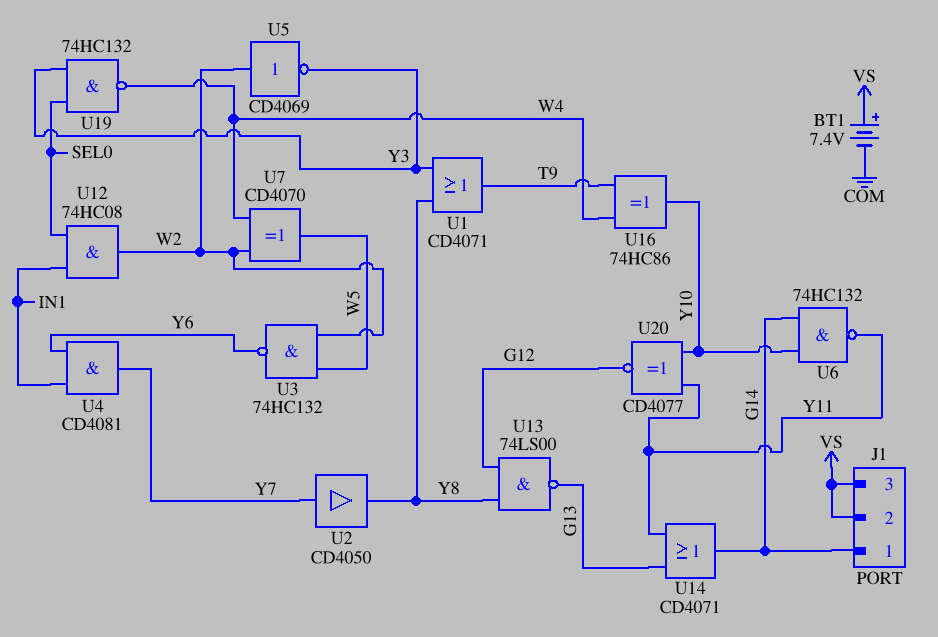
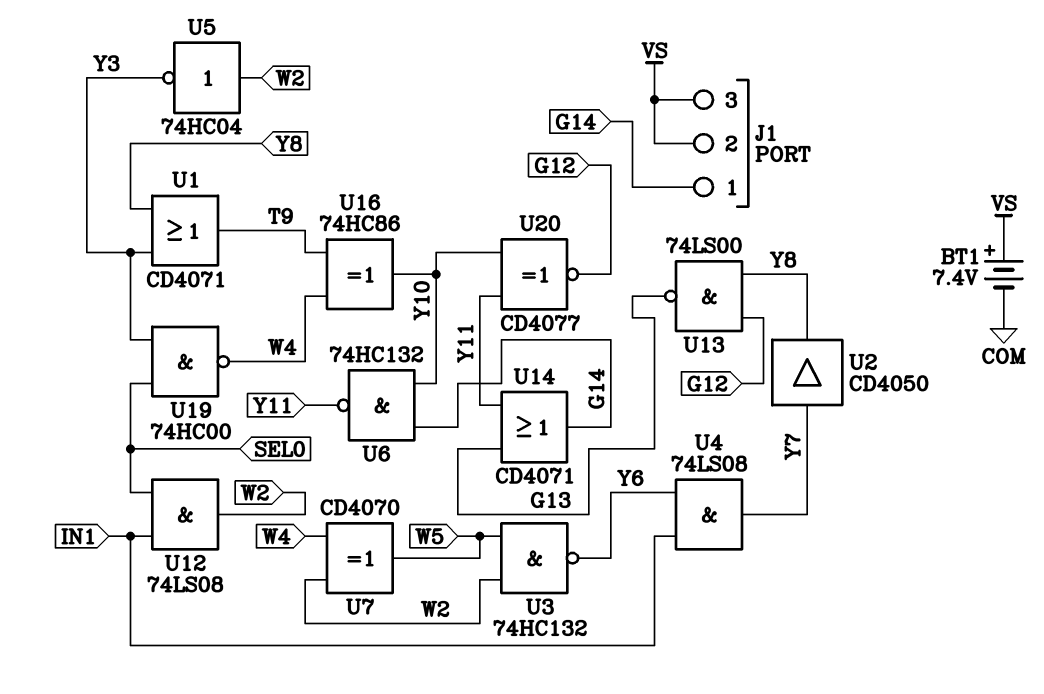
U4: AND CD4081 (in IN1, in Y6, out Y7) -> AND 74LS08 (in IN1, in Y6, out Y7)
U5: NOT CD4069 (in W2, out Y3) -> NOT 74HC04 (in W2, out Y3)
U12: AND 74HC08 (in IN1, in SEL0, out W2) -> AND 74LS08 (in IN1, in SEL0, out W2)
U19: NAND 74HC132 (in SEL0, in Y3, out W4) -> NAND 74HC00 (in SEL0, in Y3, out W4)

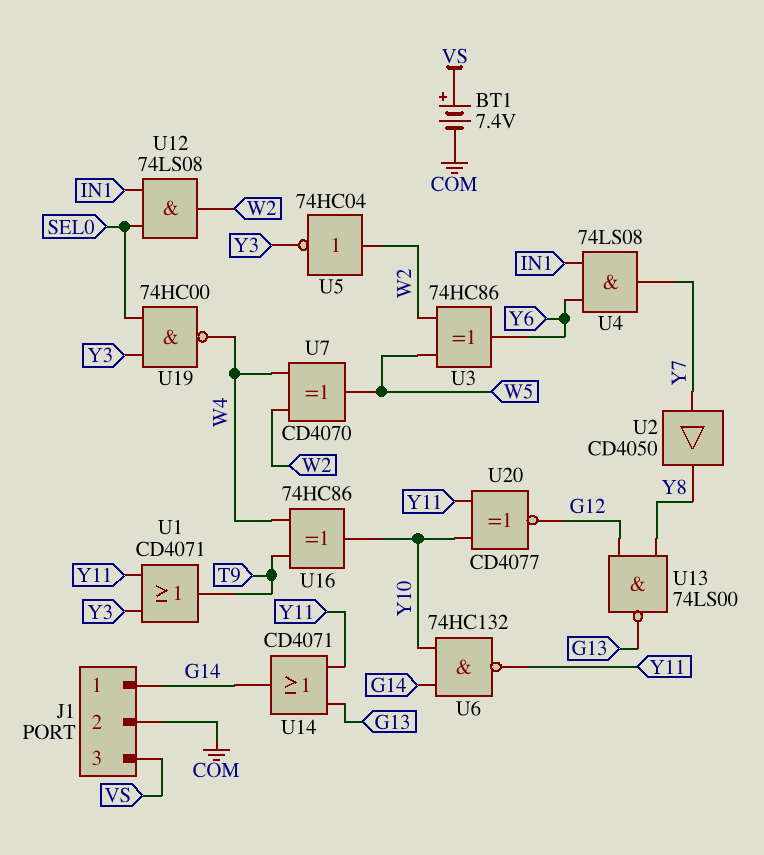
J1 pin 2: VS -> COM
U1: OR CD4071 (in Y3, in Y8, out T9) -> OR CD4071 (in Y3, in Y11, out T9)
U3: NAND 74HC132 (in W2, in W5, out Y6) -> XOR 74HC86 (in W2, in W5, out Y6)

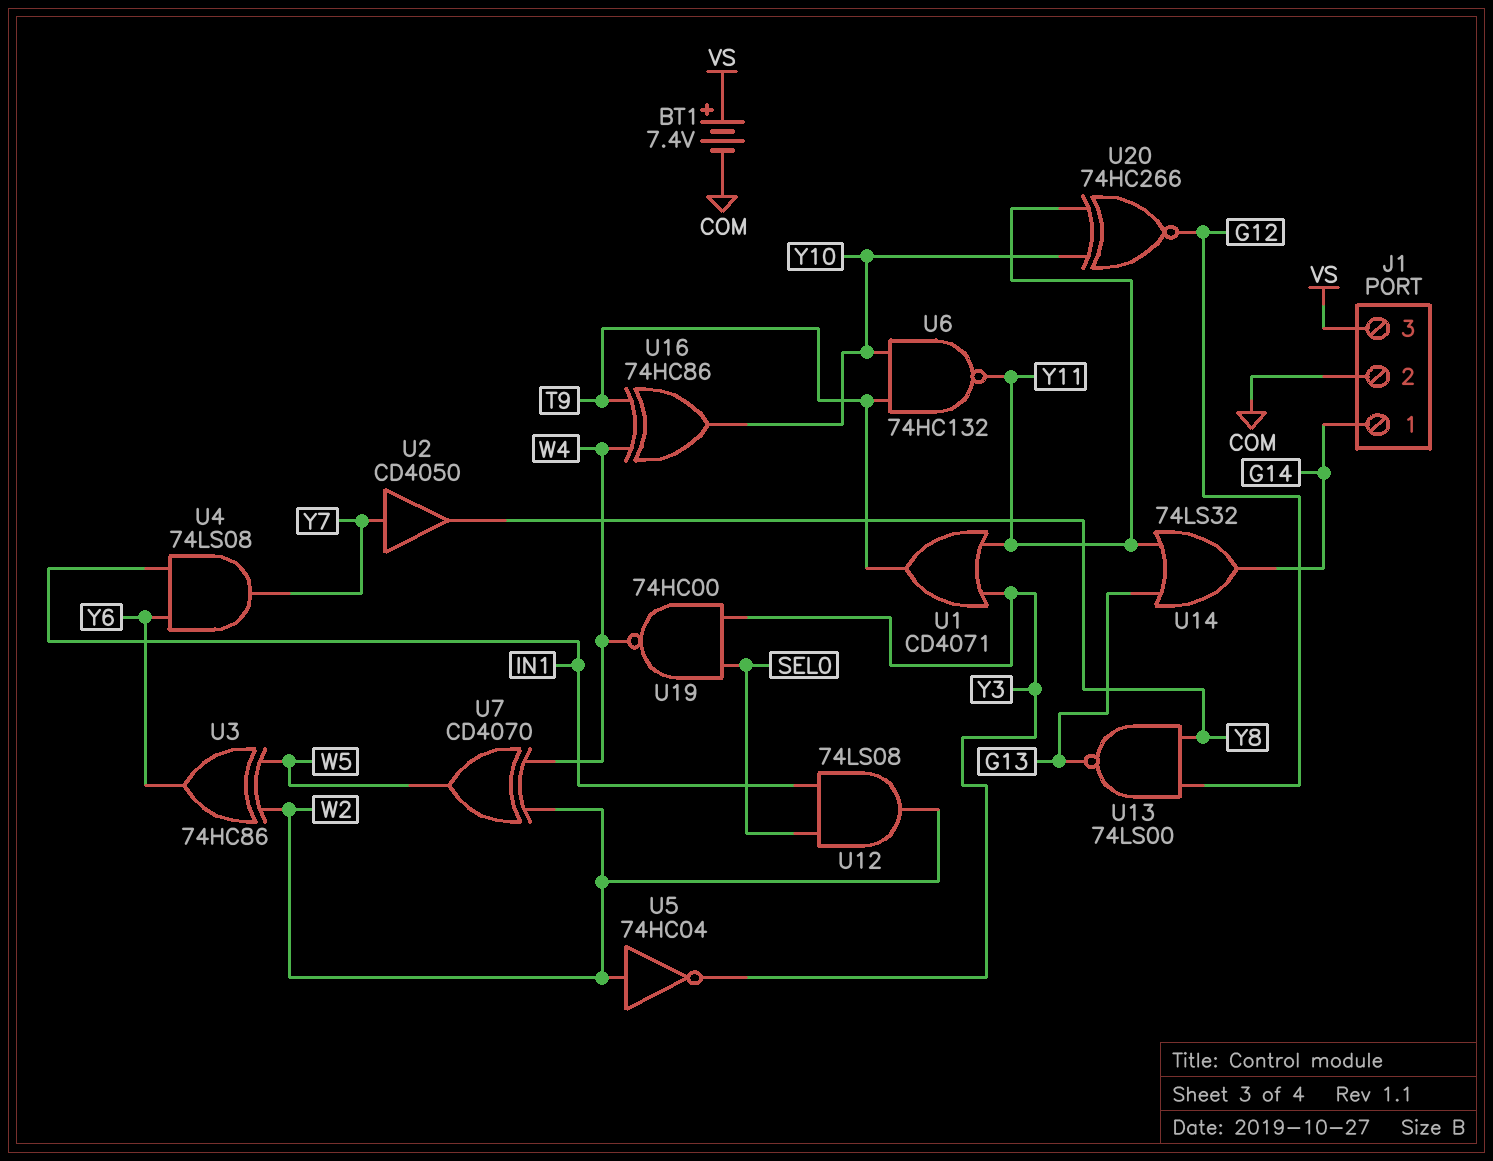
U6: NAND 74HC132 (in G14, in Y10, out Y11) -> NAND 74HC132 (in T9, in Y10, out Y11)
U14: OR CD4071 (in G13, in Y11, out G14) -> OR 74LS32 (in G13, in Y11, out G14)
U20: XNOR CD4077 (in Y10, in Y11, out G12) -> XNOR 74HC266 (in Y10, in Y11, out G12)

